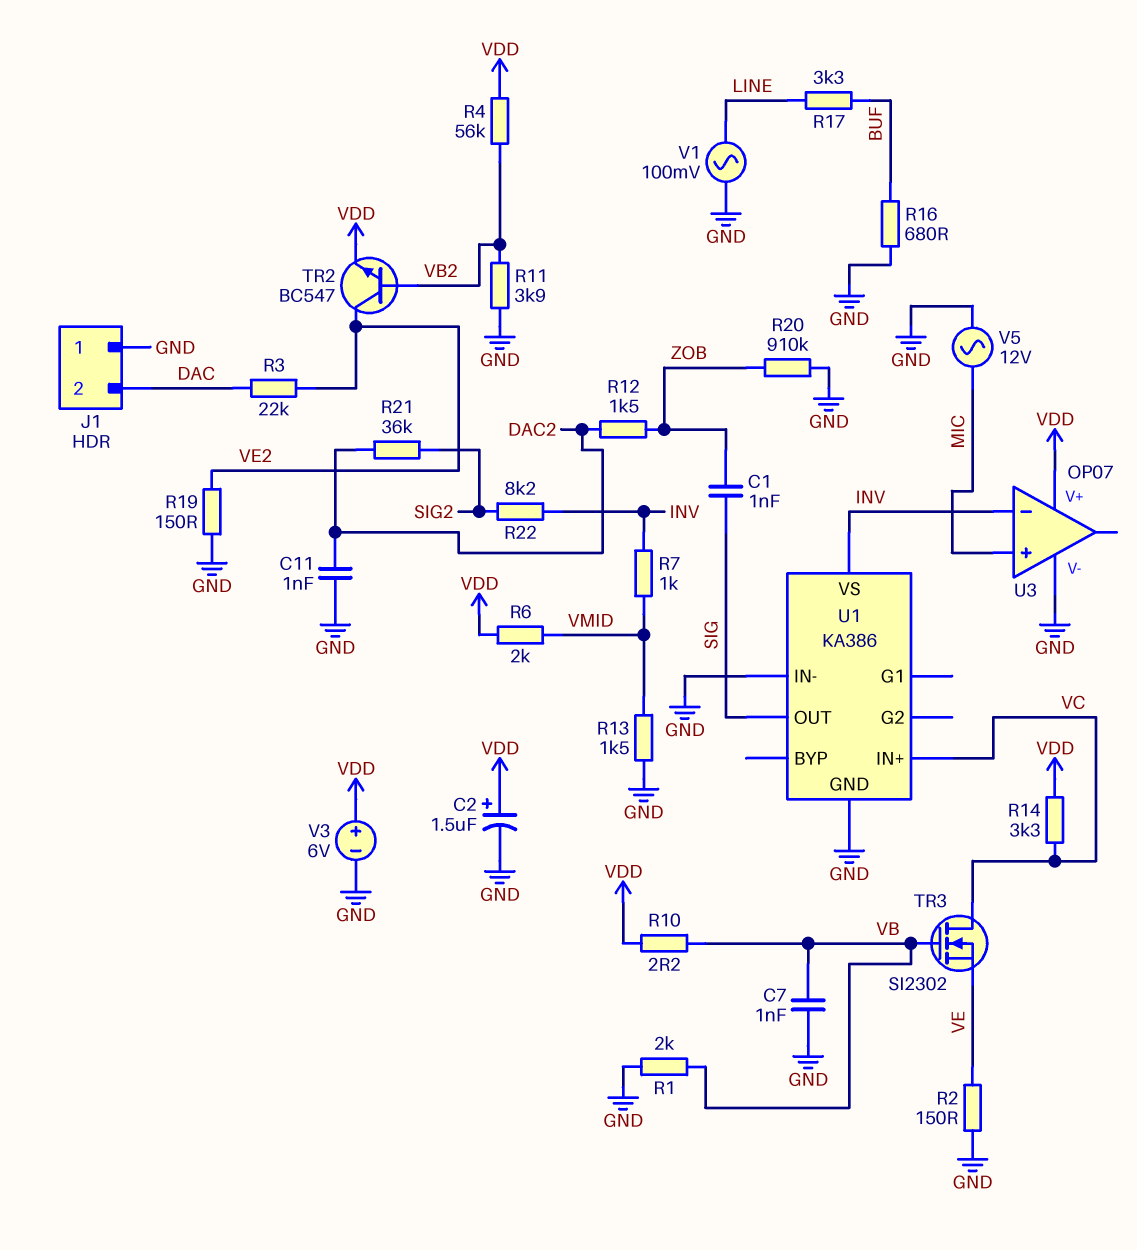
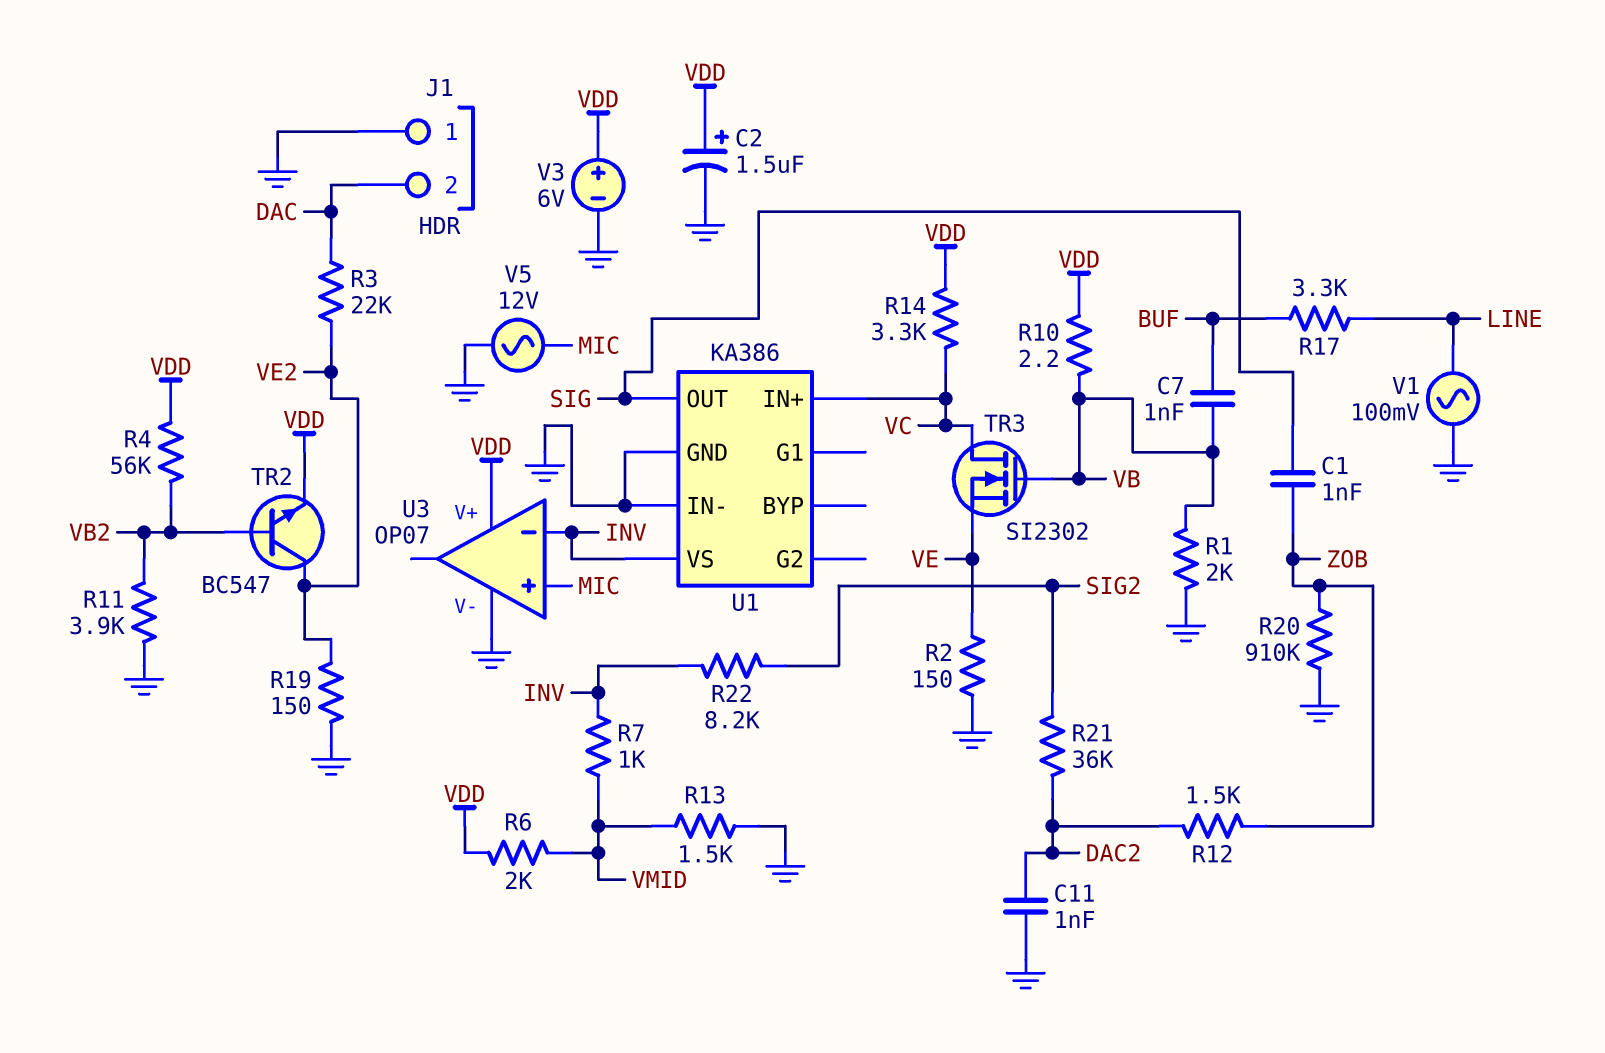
C7: 1nF (GND, VB) -> 1nF (BUF, VB)
R16: 680 (BUF, GND) -> none

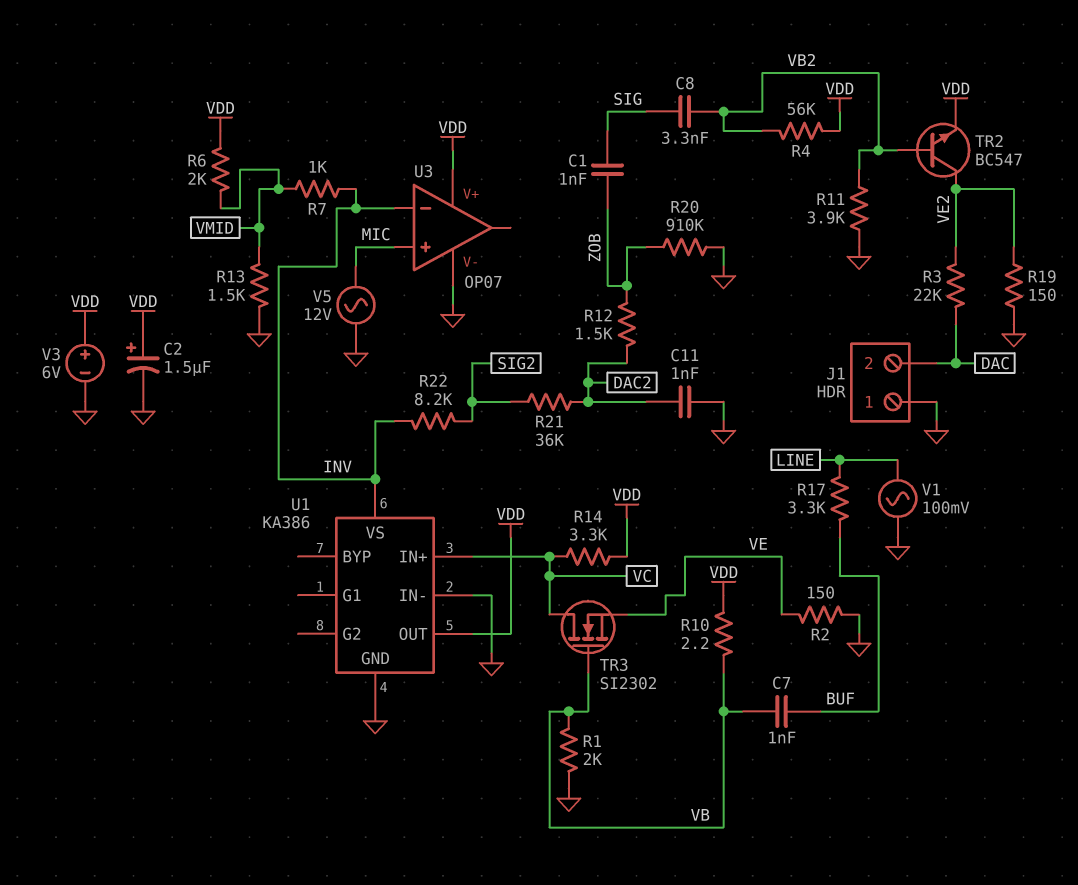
C8: none -> 3.3nF (SIG, VB2)
U1 pin OUT: SIG -> VDD

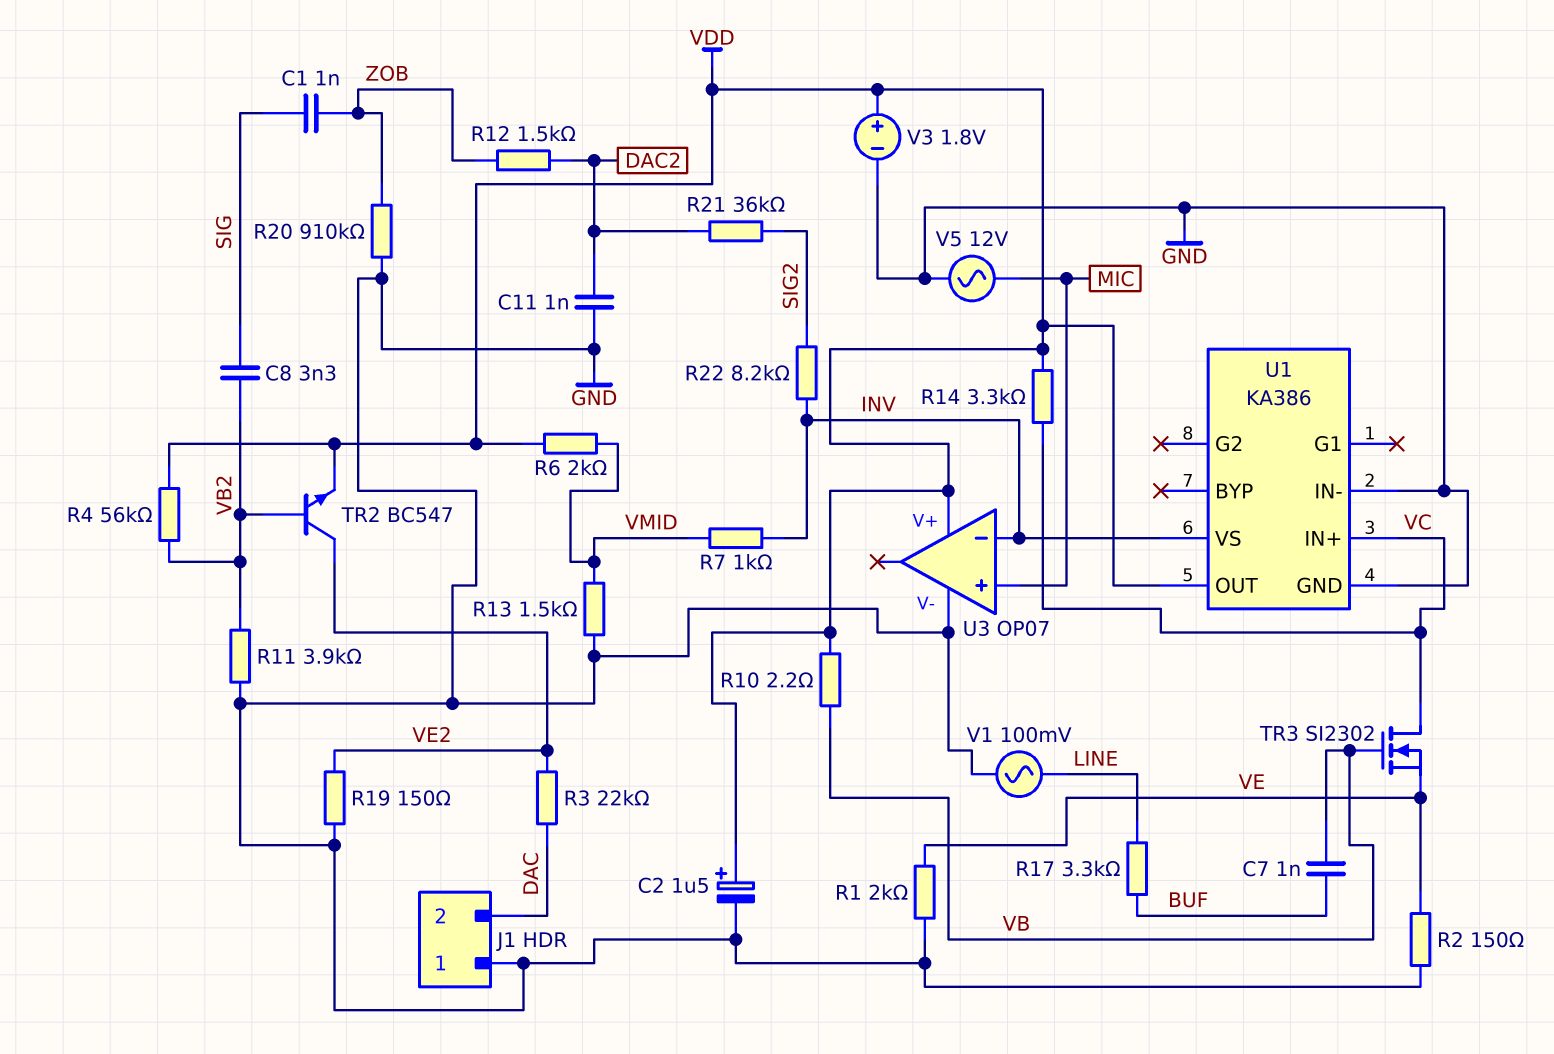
R1: 2k (GND, VB) -> 2k (GND, VE)
V3: 6V (plus VDD, minus GND) -> 1.8V (plus VDD, minus GND)

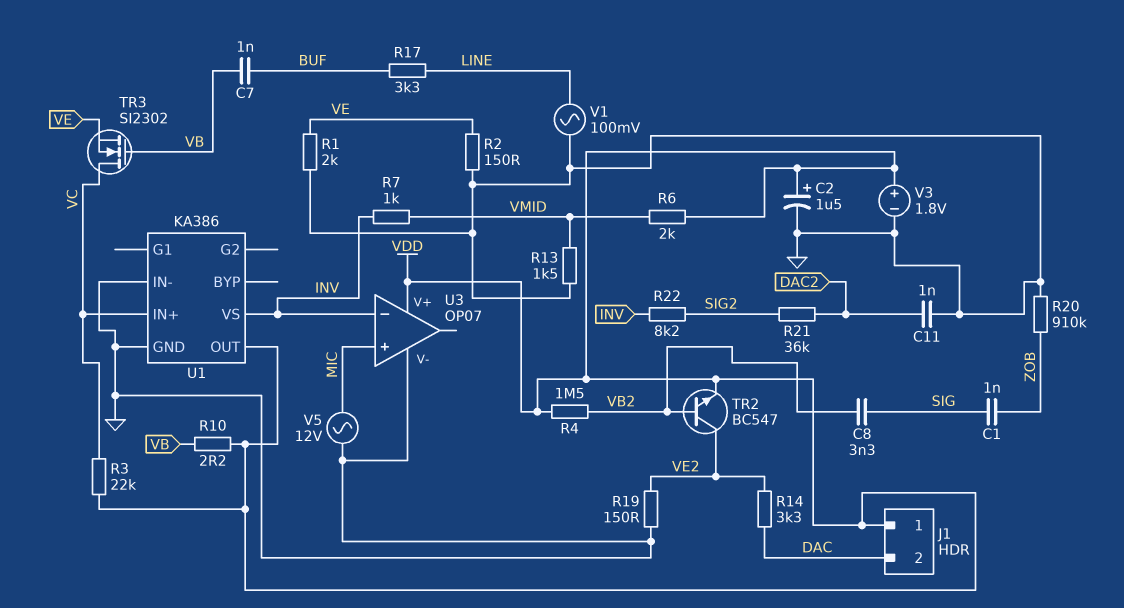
J1 pin 1: GND -> VDD
R3: 22k (DAC, VE2) -> 22k (VC, VDD)
R4: 56k (VB2, VDD) -> 1.5M (VB2, VDD)
R11: 3.9k (GND, VB2) -> none
R12: 1.5k (DAC2, ZOB) -> none
R14: 3.3k (VC, VDD) -> 3.3k (DAC, VE2)

